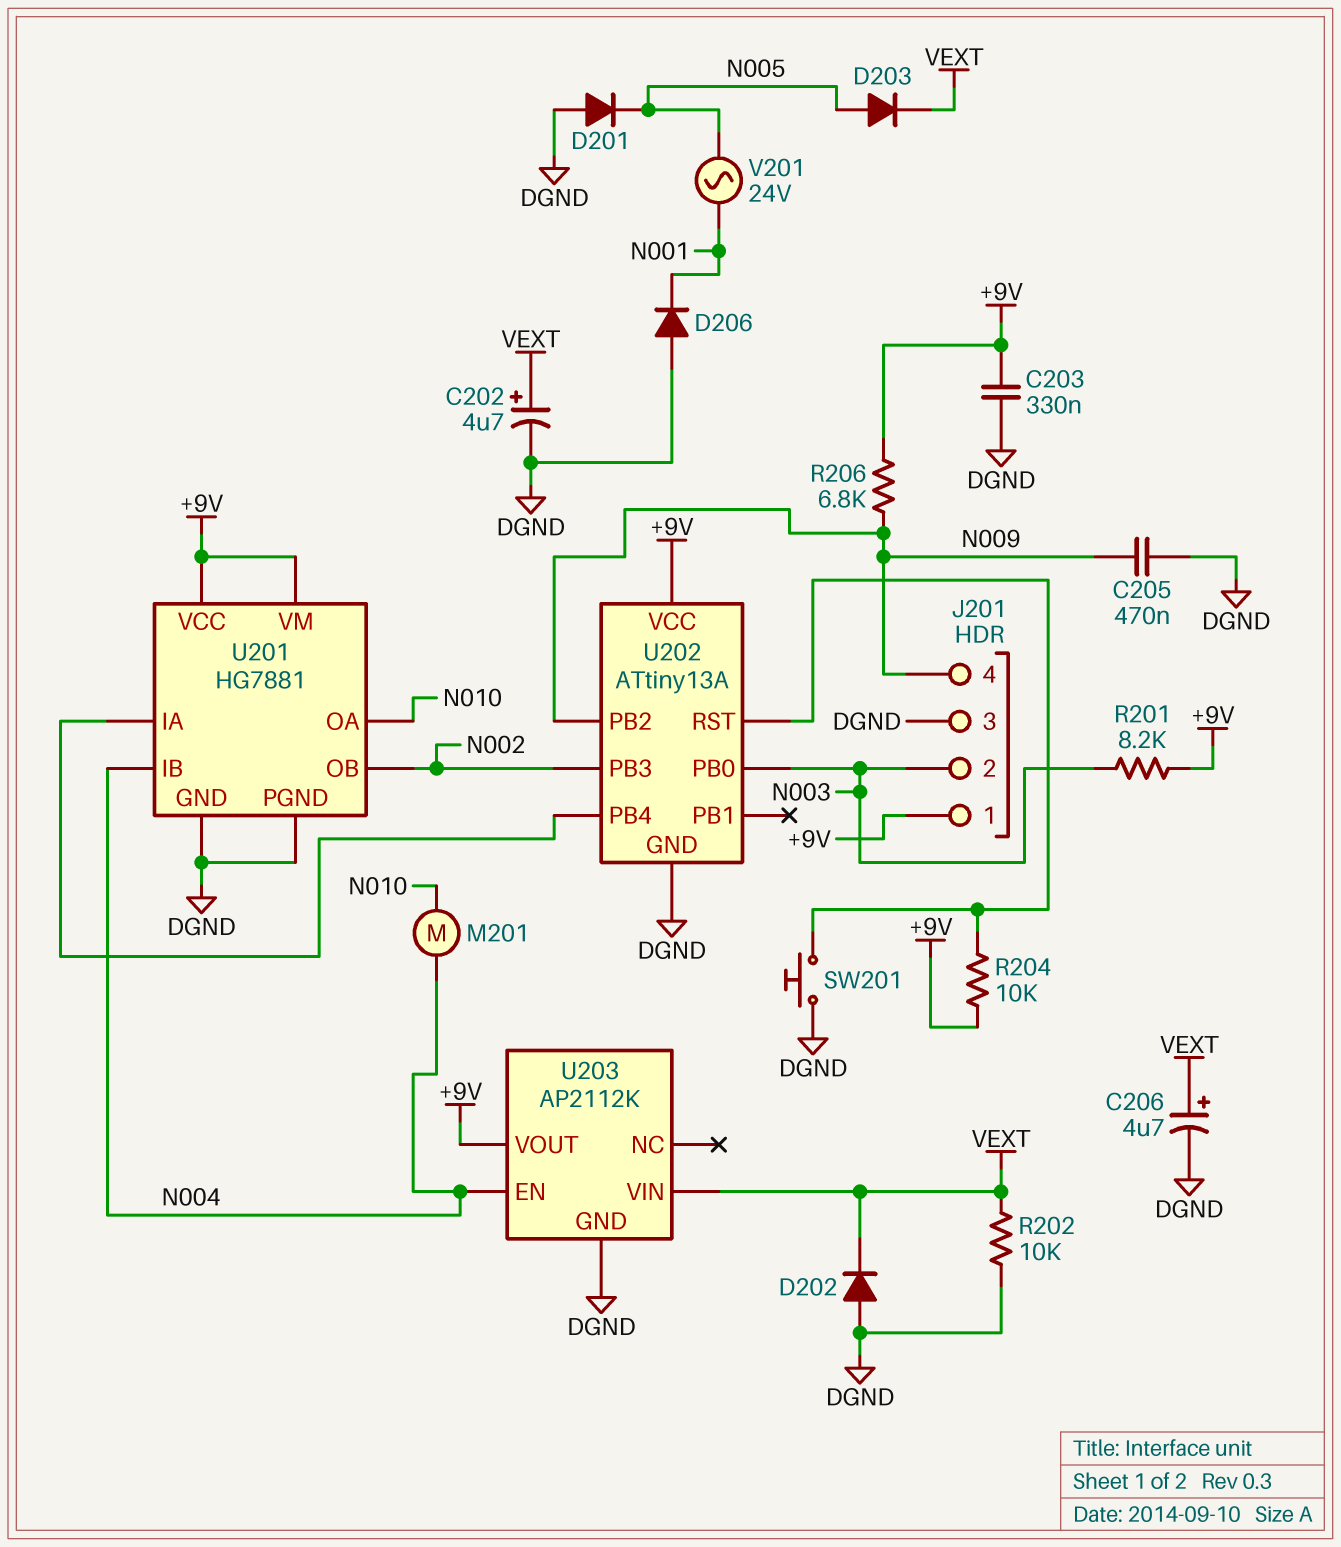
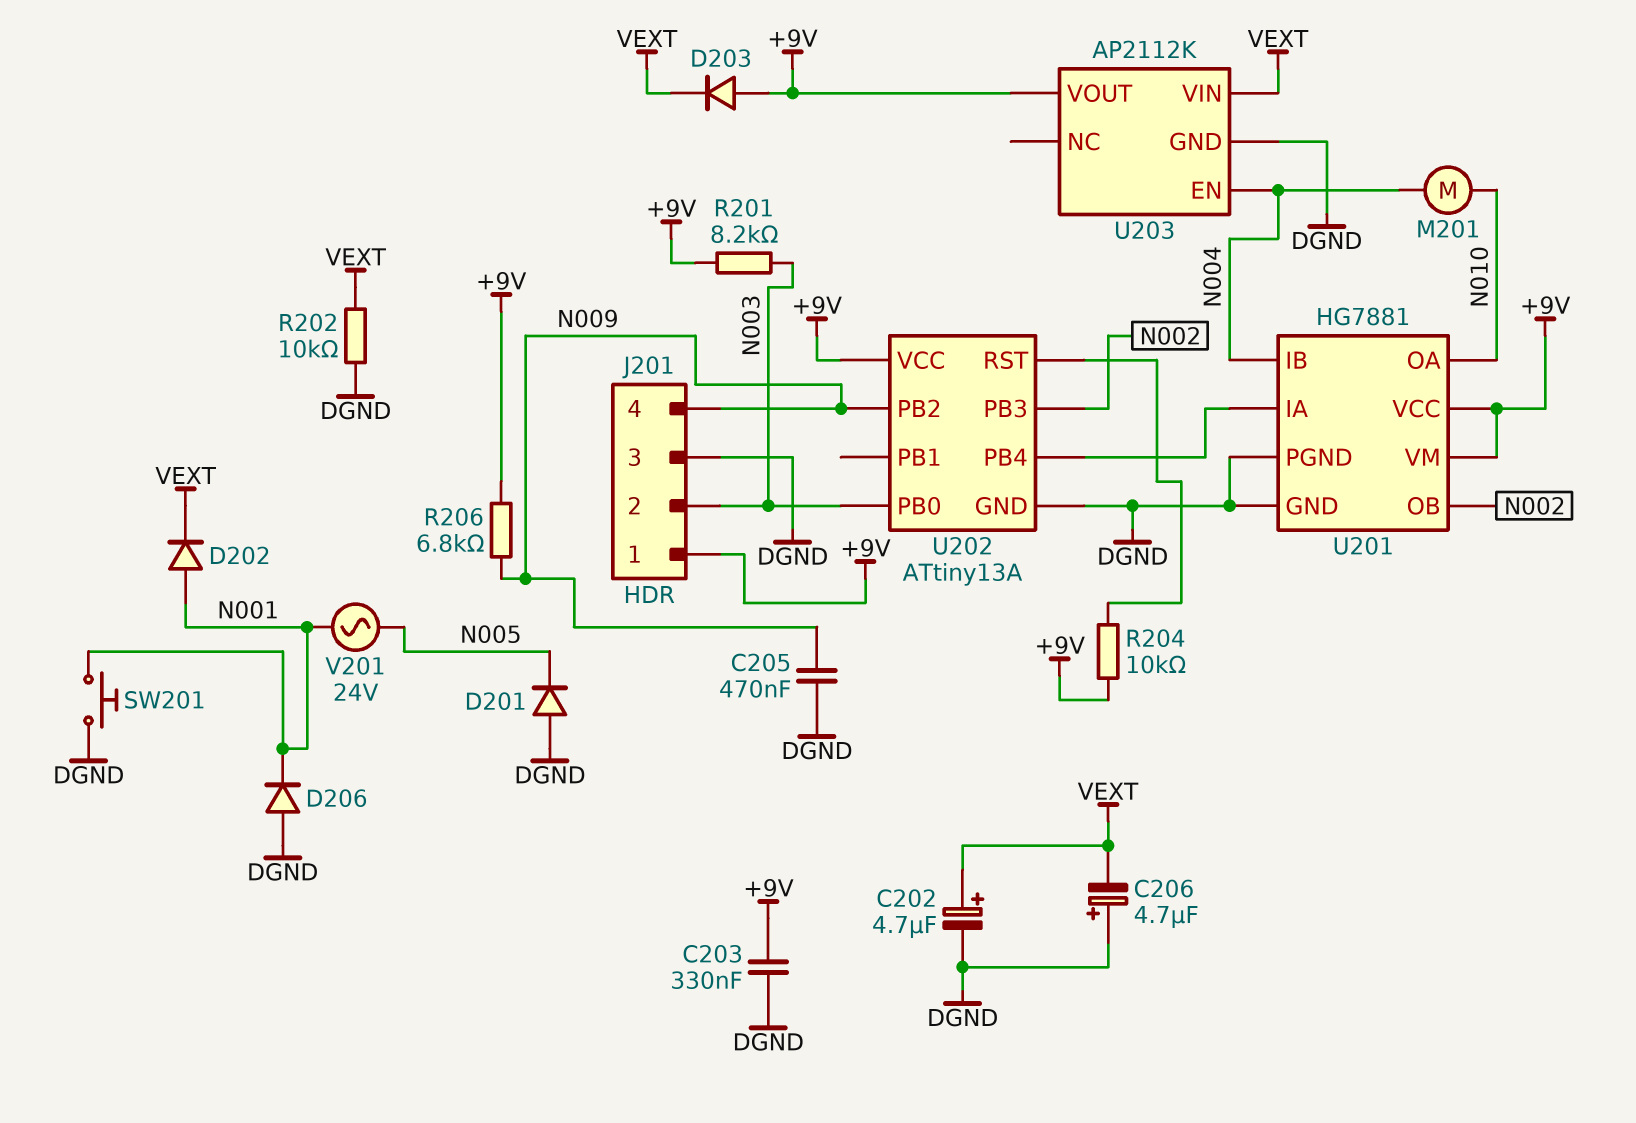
C206: 4.7uF (plus VEXT, minus DGND) -> 4.7uF (plus DGND, minus VEXT)
D202: diode (A DGND, K VEXT) -> diode (A N001, K VEXT)
D203: diode (A N005, K VEXT) -> diode (A +9V, K VEXT)
SW201: button (DGND, U202/RST) -> button (DGND, N001)

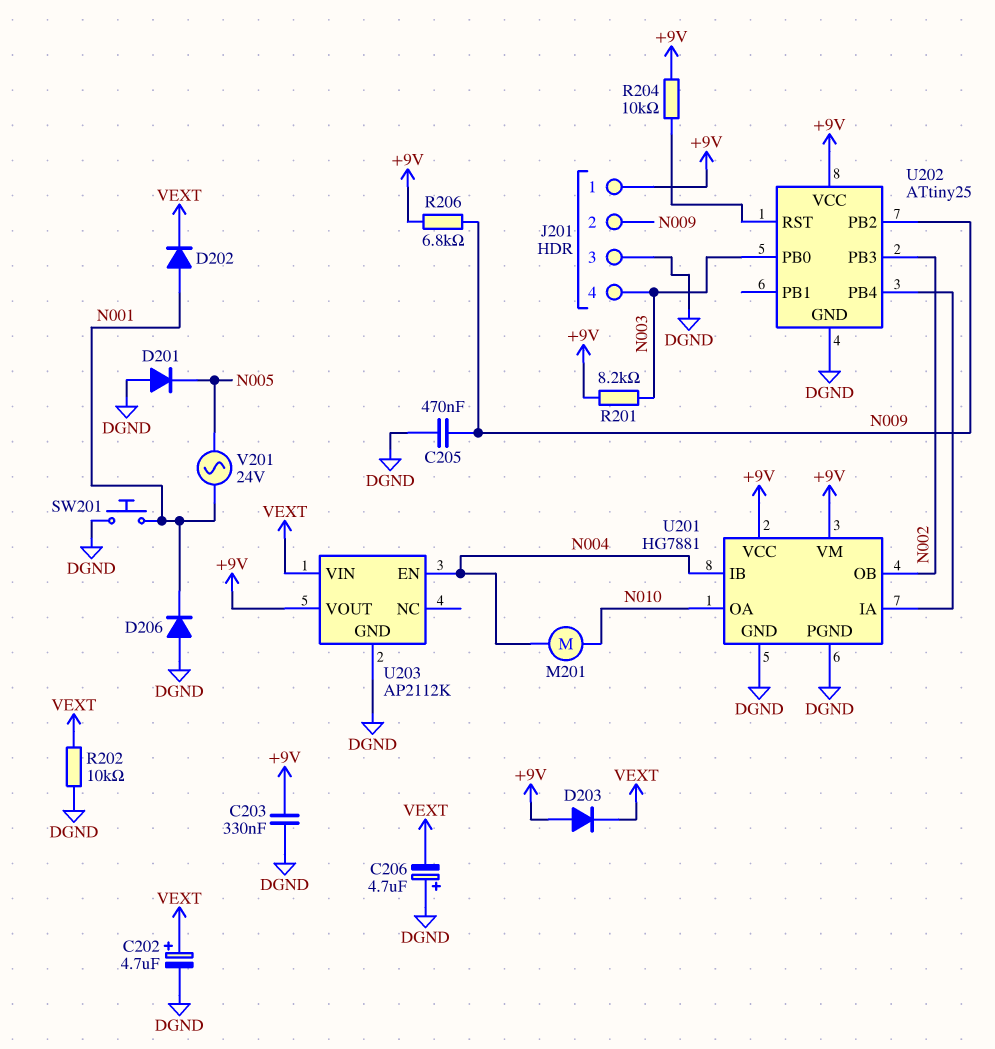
J201 pin 2: N003 -> N009
J201 pin 4: N009 -> N003
U202: ATtiny13A -> ATtiny25

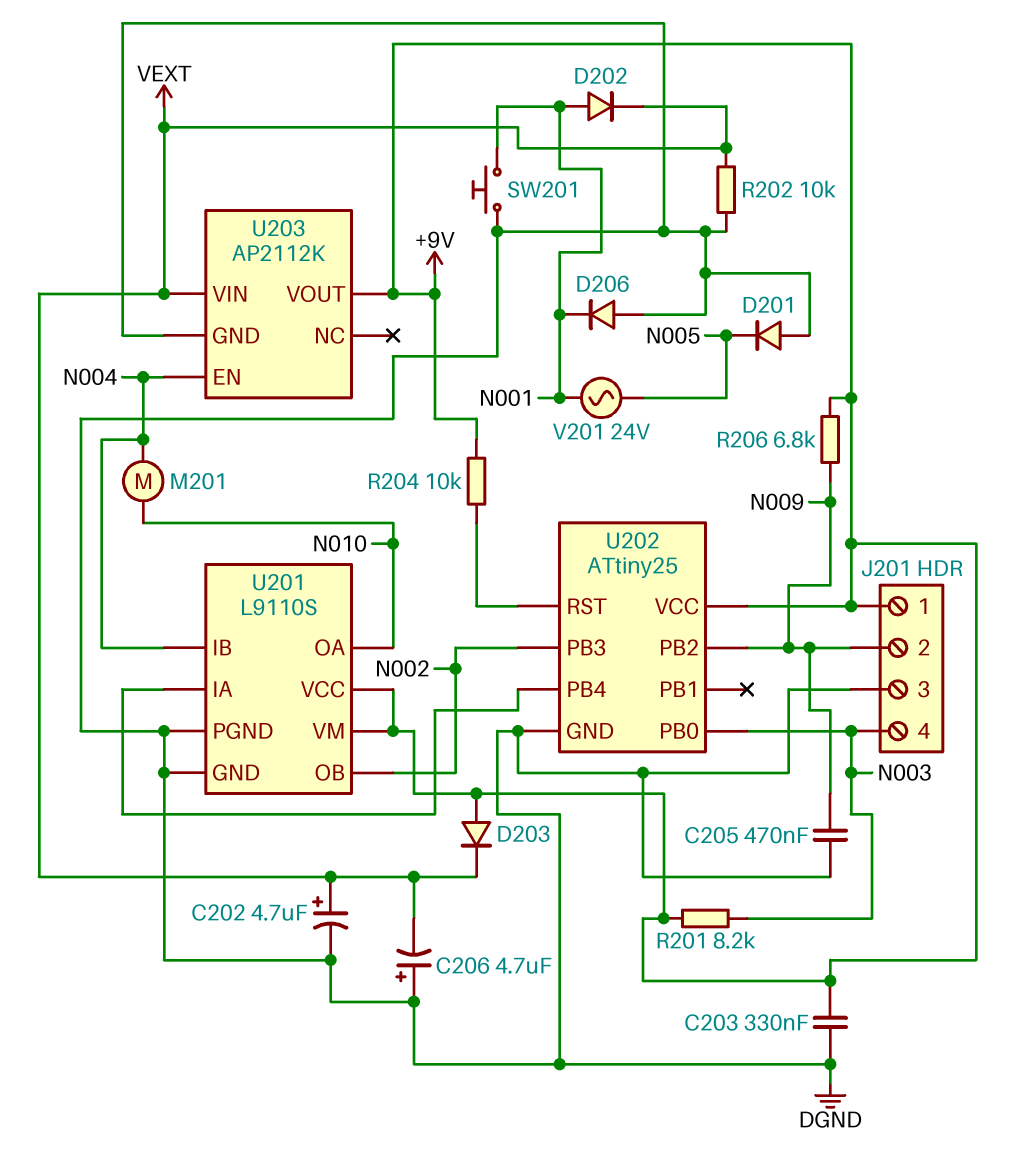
U201: HG7881 -> L9110S

